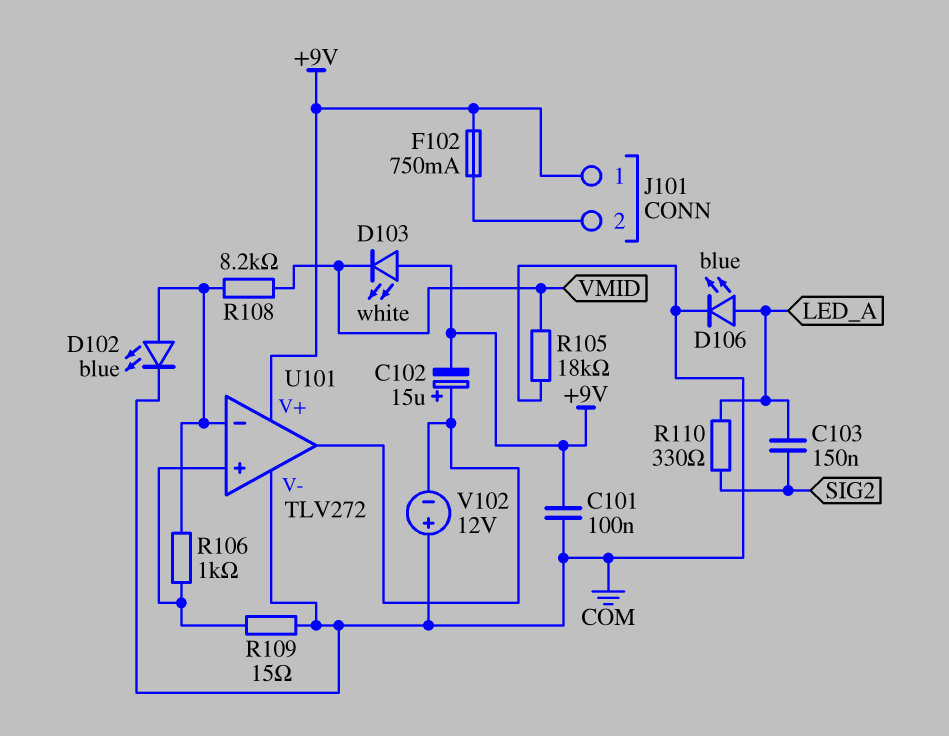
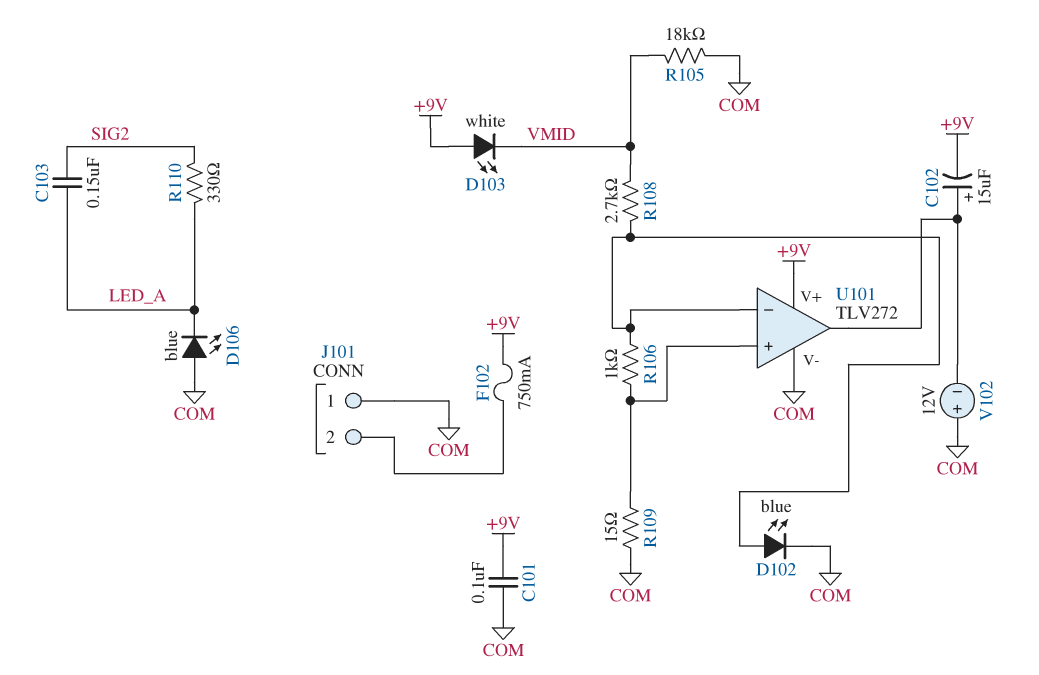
D106: LED blue (A LED_A, K COM) -> LED blue (A COM, K LED_A)
J101 pin 1: +9V -> COM
R108: 8.2k (U101/in-, VMID) -> 2.7k (U101/in-, VMID)

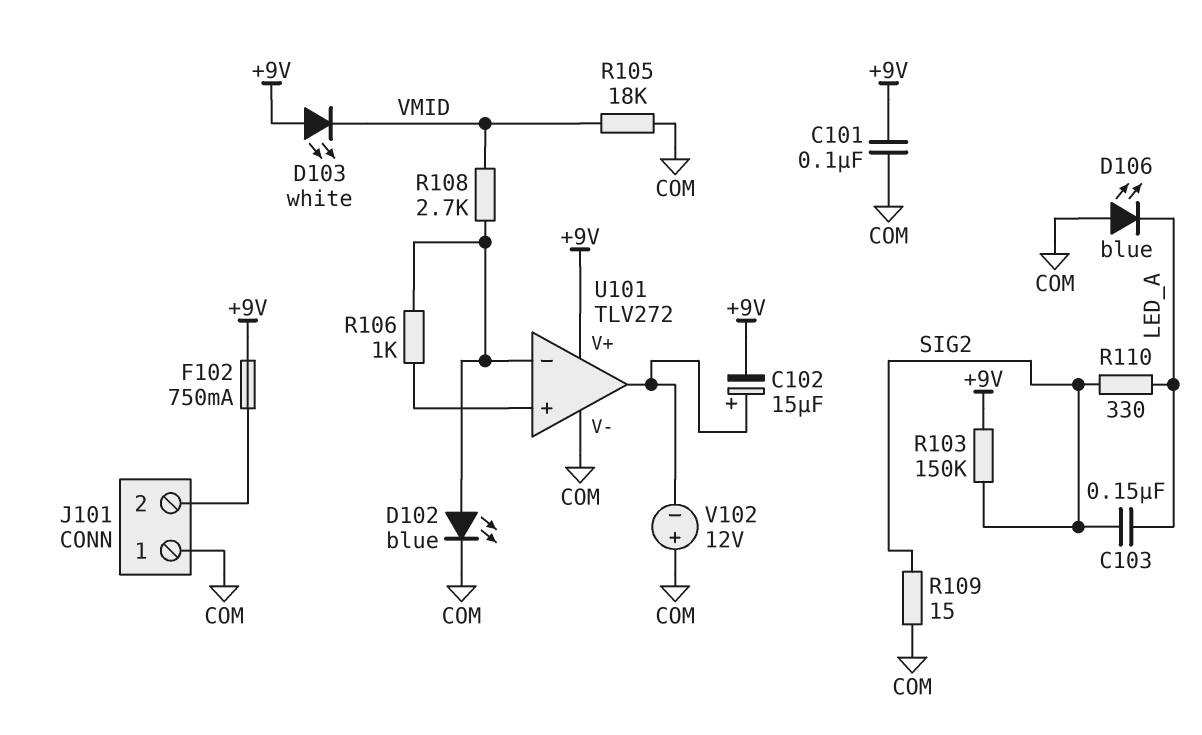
R103: none -> 150k (+9V, SIG2)
R109: 15 (COM, U101/in+) -> 15 (COM, SIG2)

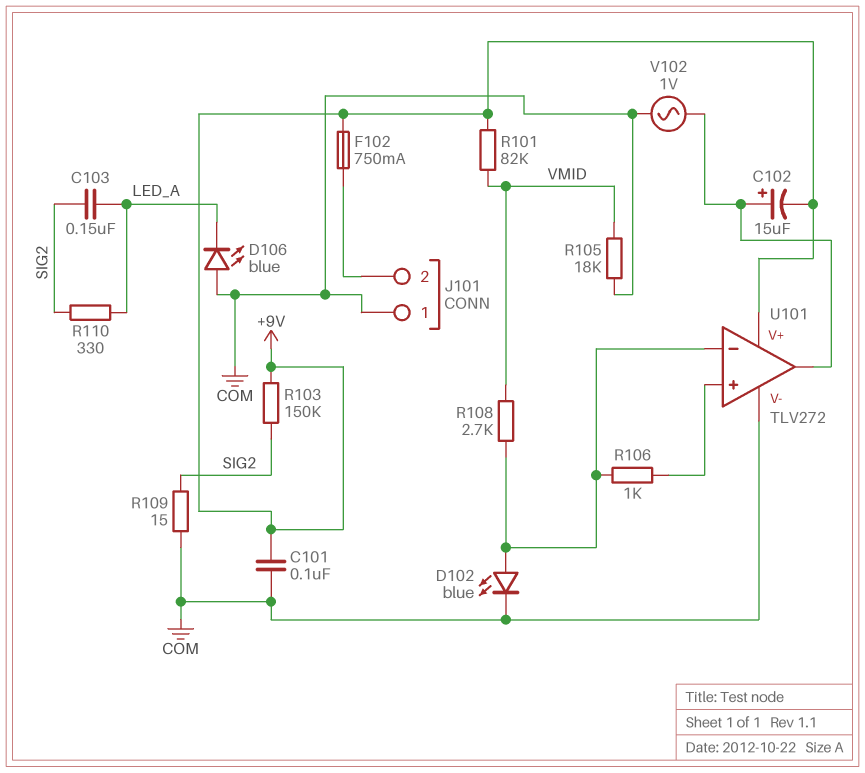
D103: LED white (A +9V, K VMID) -> none
R101: none -> 82k (+9V, VMID)
V102: 12V (plus COM, minus U101/out) -> AC 1V (COM, U101/out)

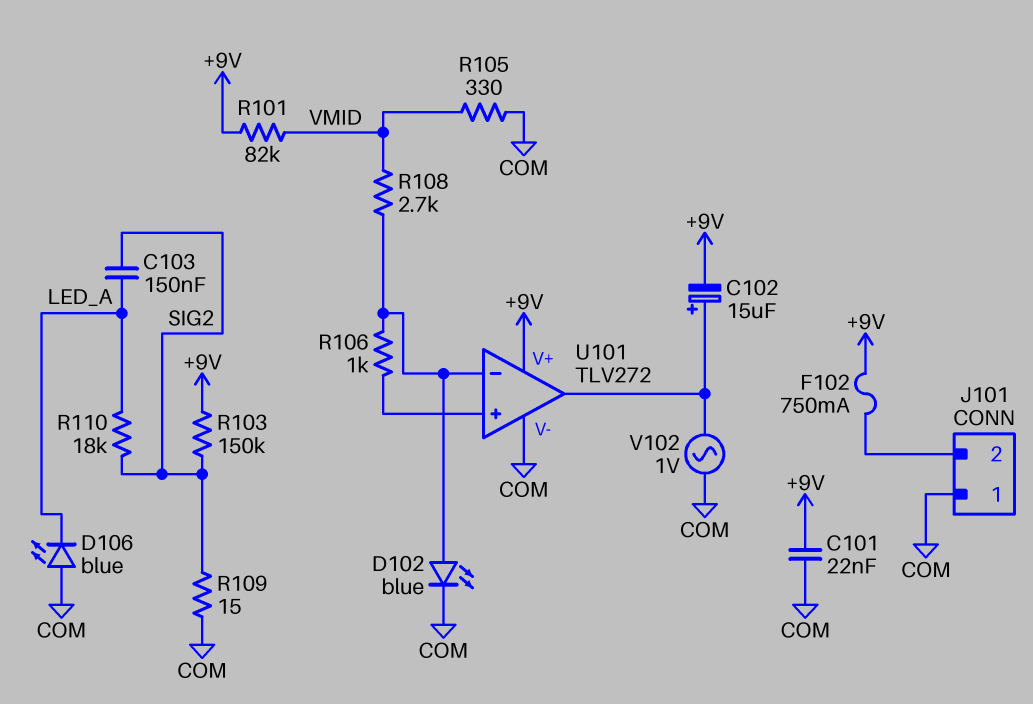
C101: 100nF (+9V, COM) -> 22nF (+9V, COM)
R105: 18k (COM, VMID) -> 330 (COM, VMID)
R110: 330 (LED_A, SIG2) -> 18k (LED_A, SIG2)

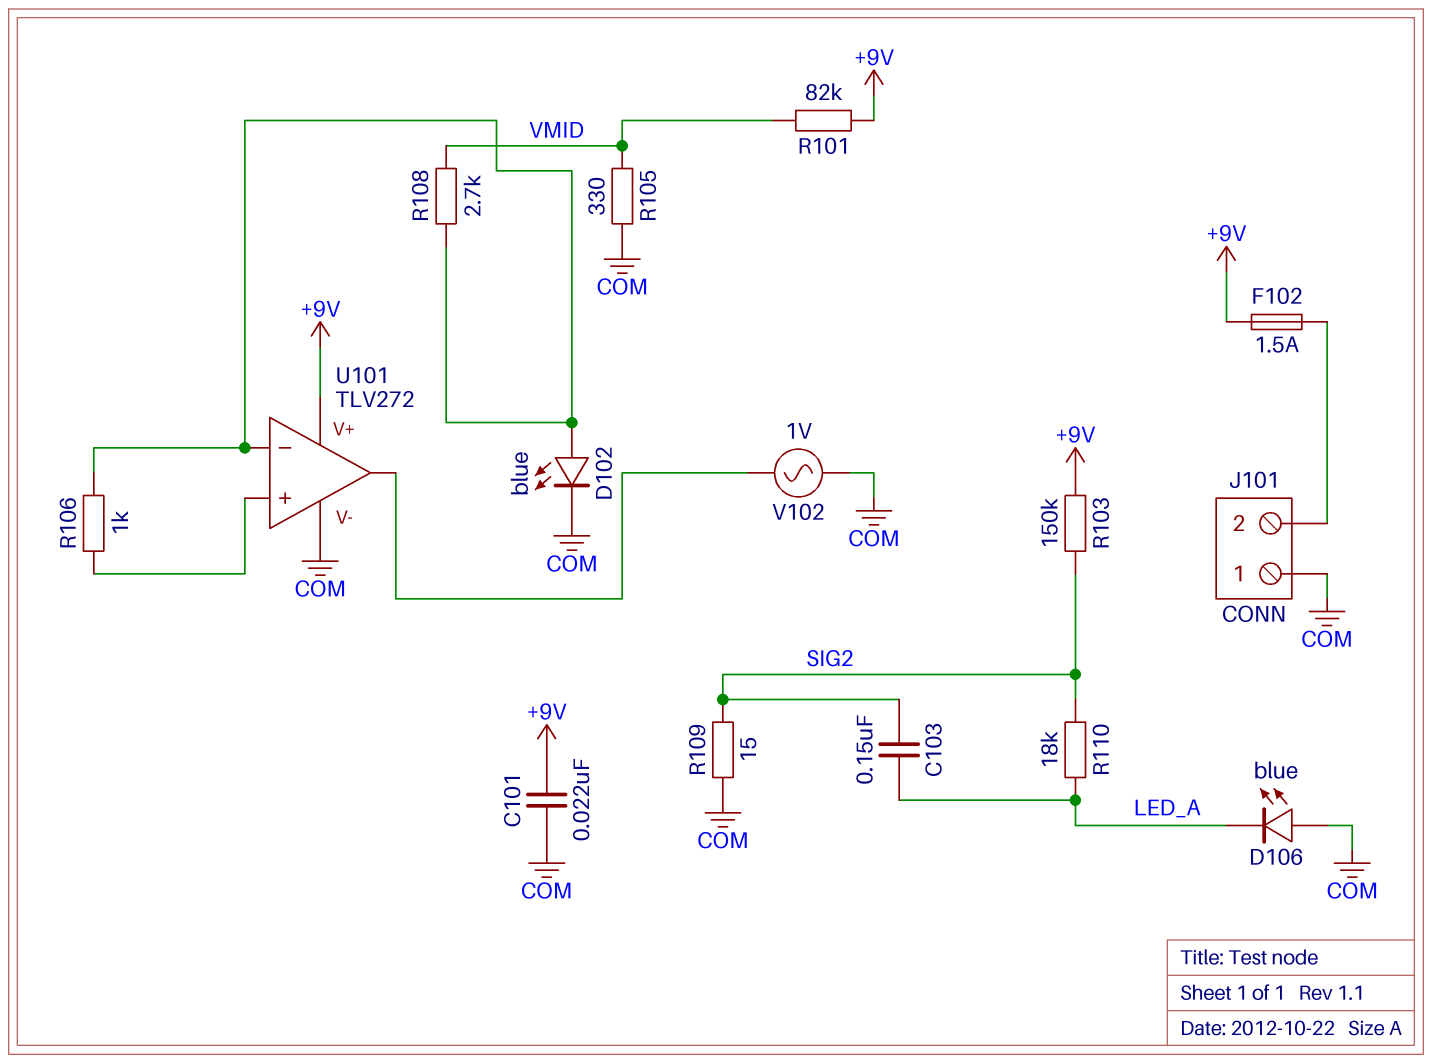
C102: 15uF (plus U101/out, minus +9V) -> none
F102: 750mA (+9V, J101/2) -> 1.5A (+9V, J101/2)

